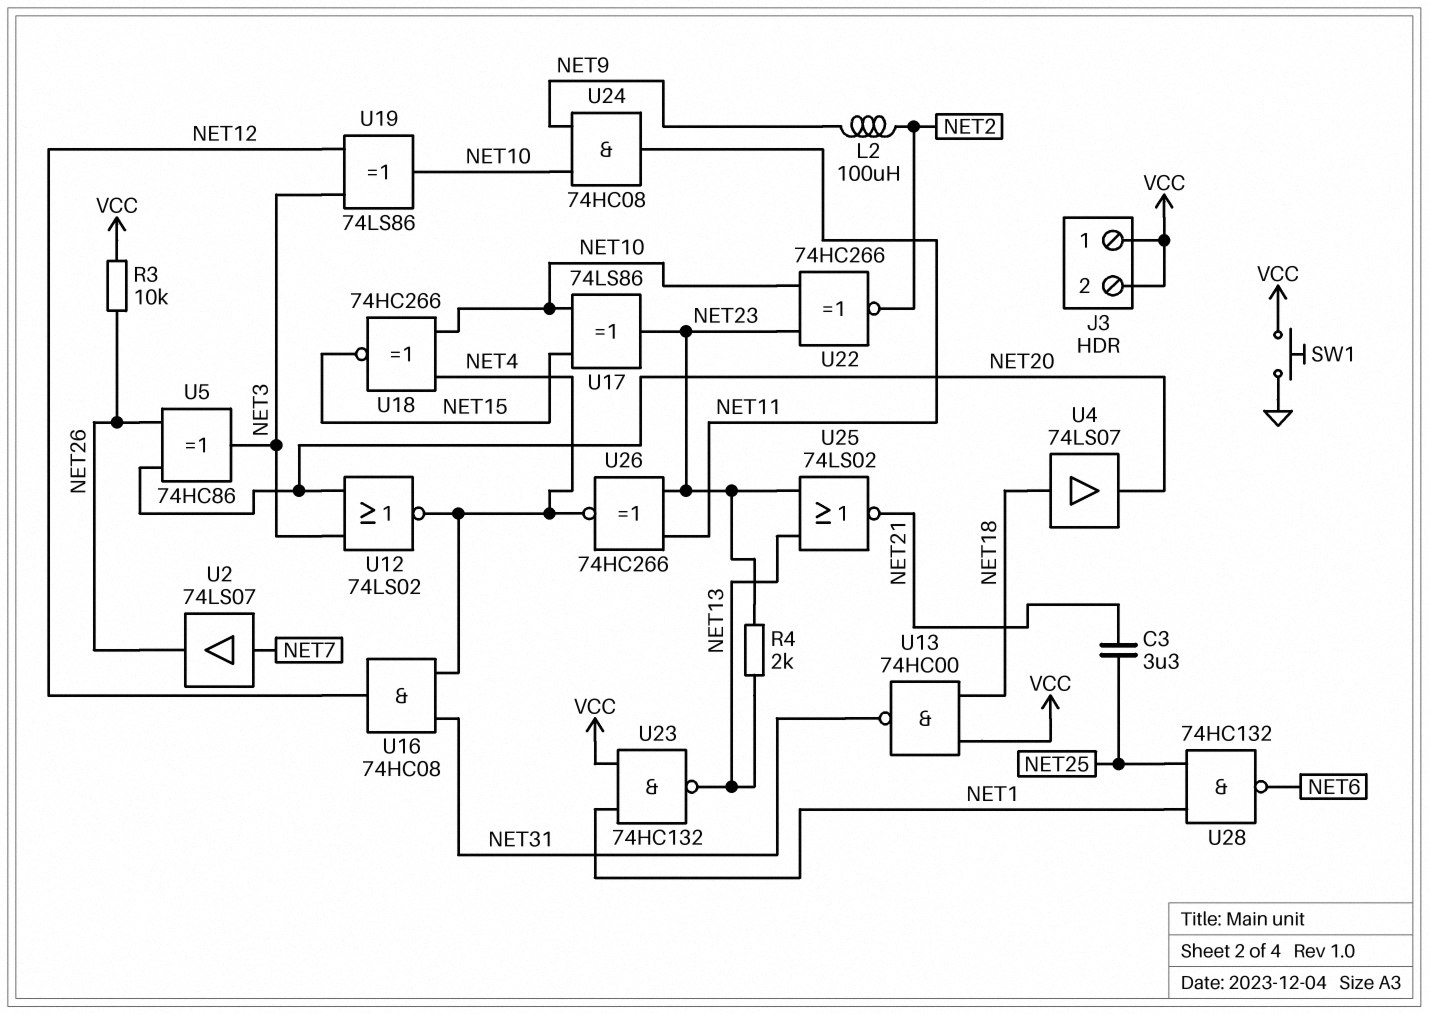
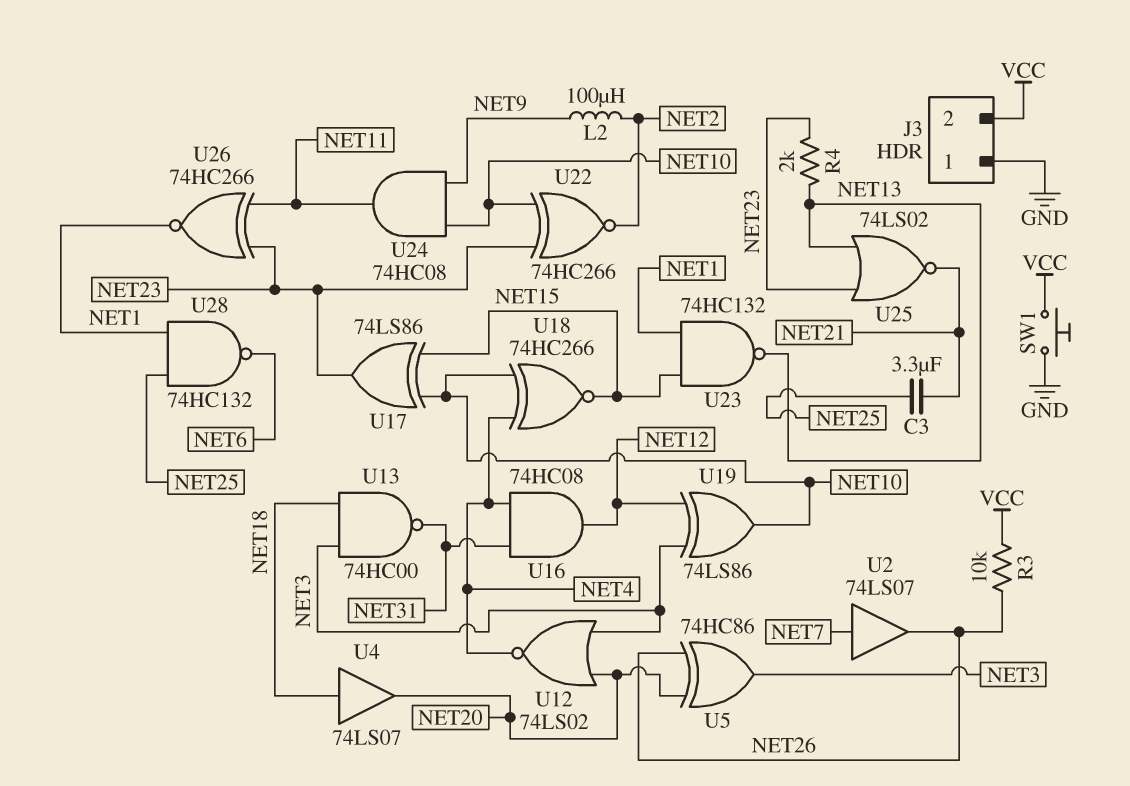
J3 pin 1: VCC -> GND
U13: NAND 74HC00 (in NET18, in VCC, out NET31) -> NAND 74HC00 (in NET3, in NET18, out NET31)
U23: NAND 74HC132 (in NET1, in VCC, out NET13) -> NAND 74HC132 (in NET1, in NET15, out NET13)
U26: XNOR 74HC266 (in NET11, in NET23, out NET4) -> XNOR 74HC266 (in NET11, in NET23, out NET1)

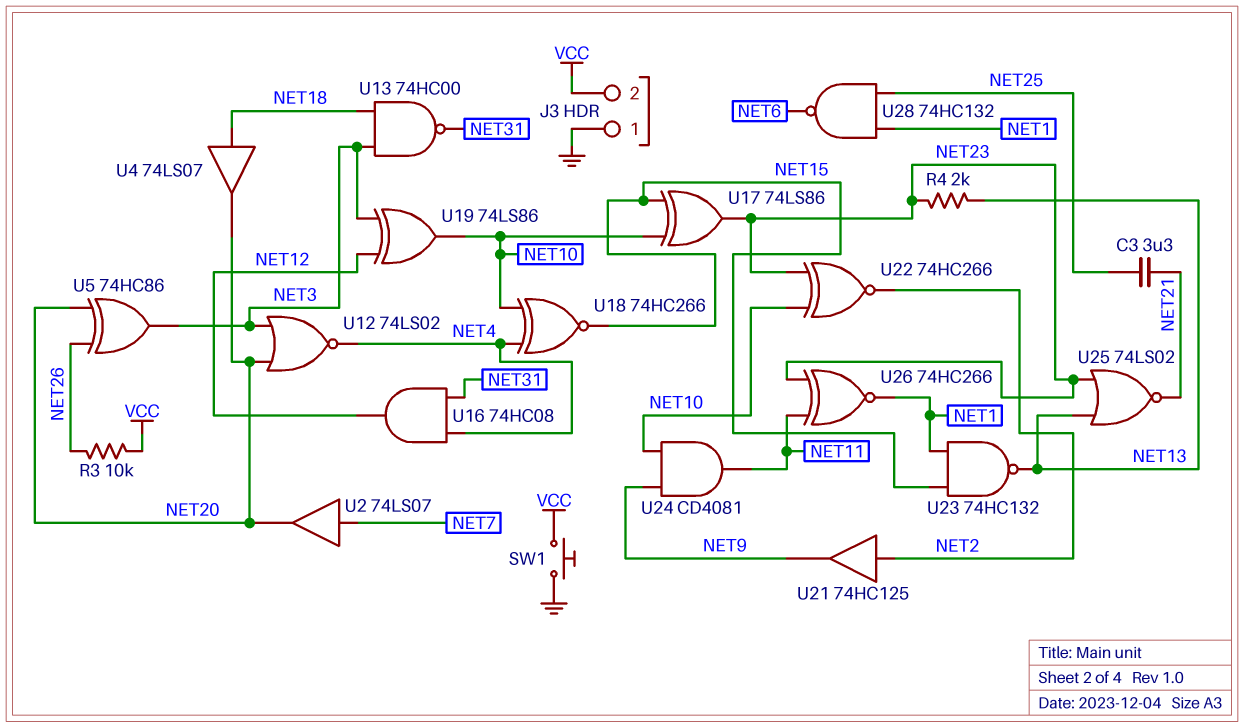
L2: 100uH (NET2, NET9) -> none
U2: buffer 74LS07 (in NET7, out NET26) -> buffer 74LS07 (in NET7, out NET20)
U21: none -> buffer 74HC125 (in NET2, out NET9)
U24: AND 74HC08 (in NET9, in NET10, out NET11) -> AND CD4081 (in NET9, in NET10, out NET11)

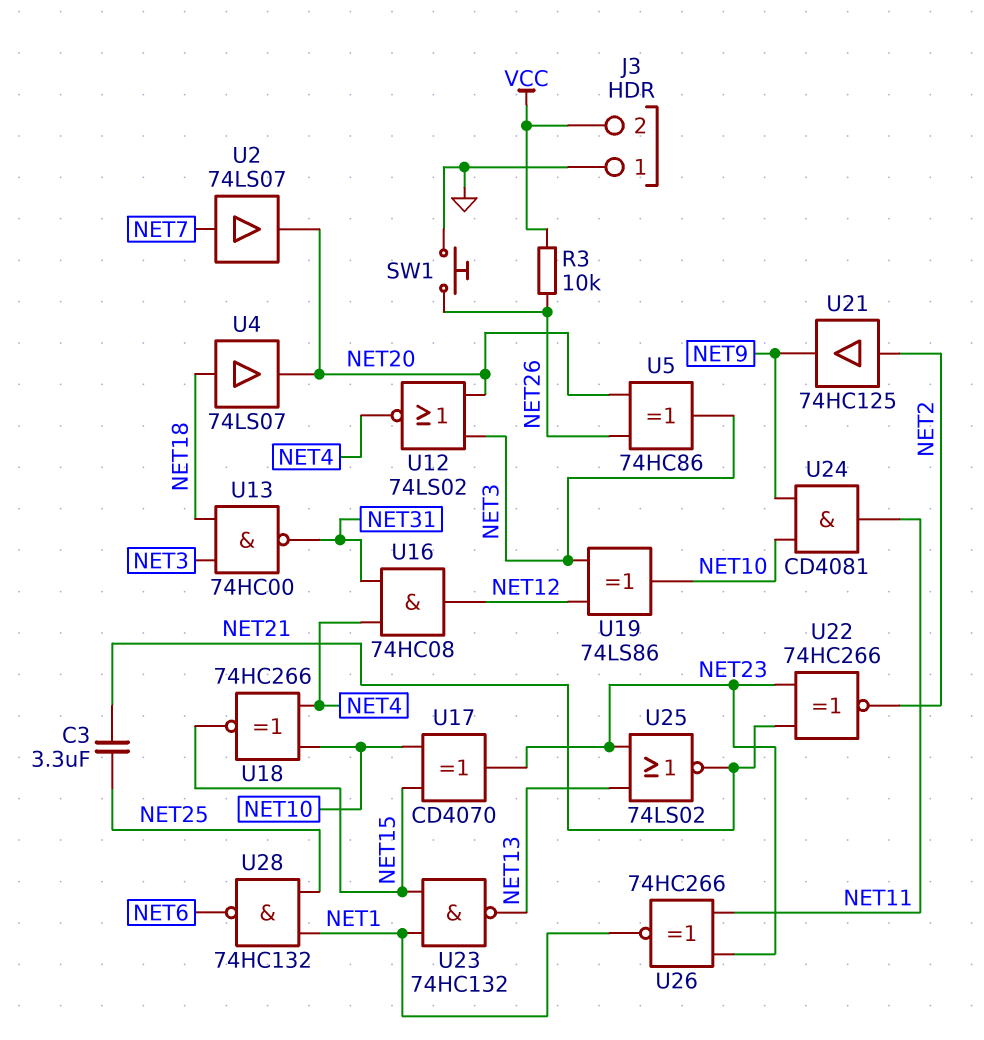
R4: 2k (NET13, NET23) -> none
SW1: button (GND, VCC) -> button (GND, NET26)
U17: XOR 74LS86 (in NET10, in NET15, out NET23) -> XOR CD4070 (in NET10, in NET15, out NET23)
U22: XNOR 74HC266 (in NET10, in NET23, out NET2) -> XNOR 74HC266 (in NET21, in NET23, out NET2)

